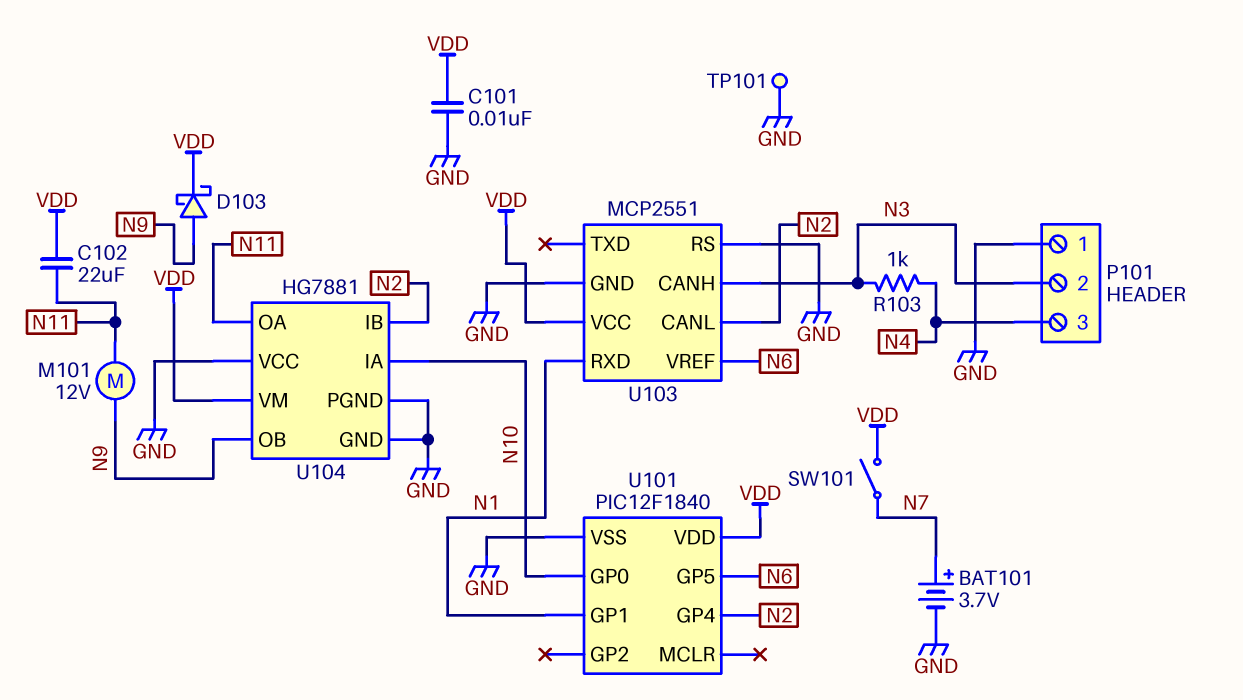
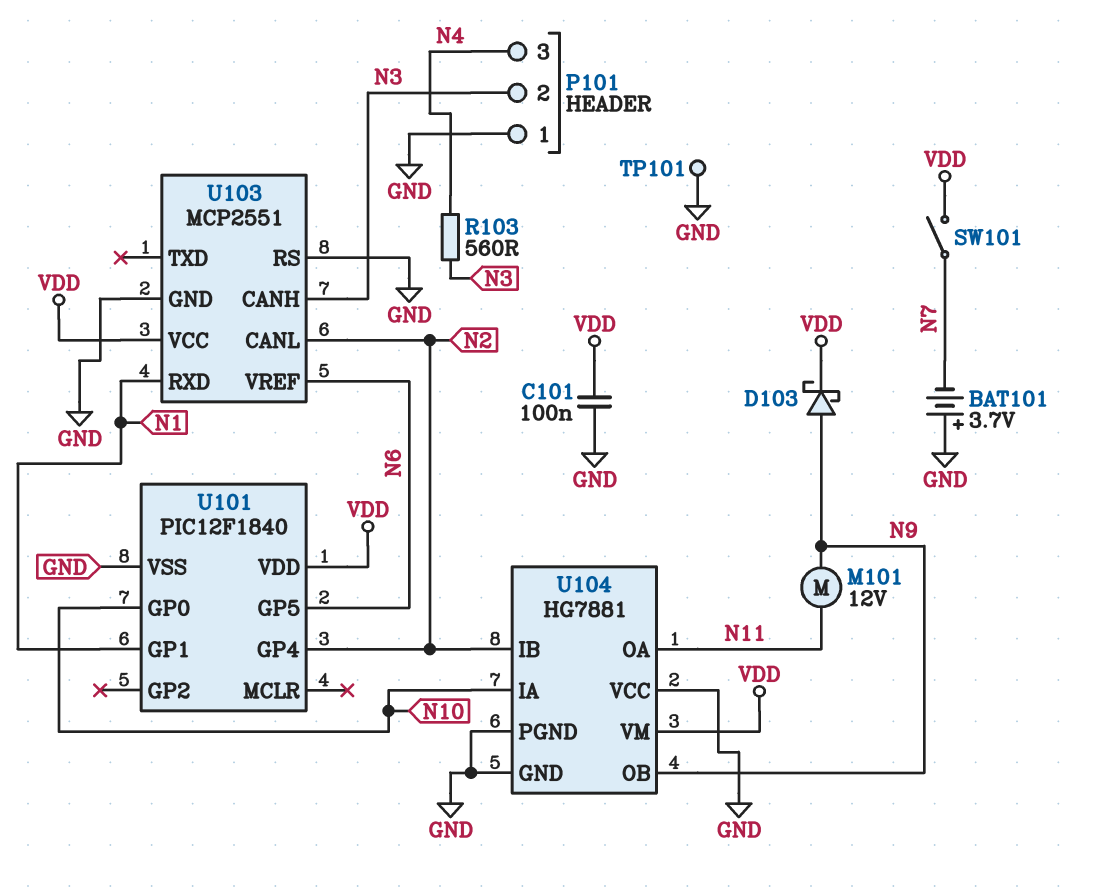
BAT101: 3.7V (plus N7, minus GND) -> 3.7V (plus GND, minus N7)
C101: 10nF (GND, VDD) -> 100nF (GND, VDD)
C102: 22uF (N11, VDD) -> none
R103: 1k (N3, N4) -> 560 (N3, N4)

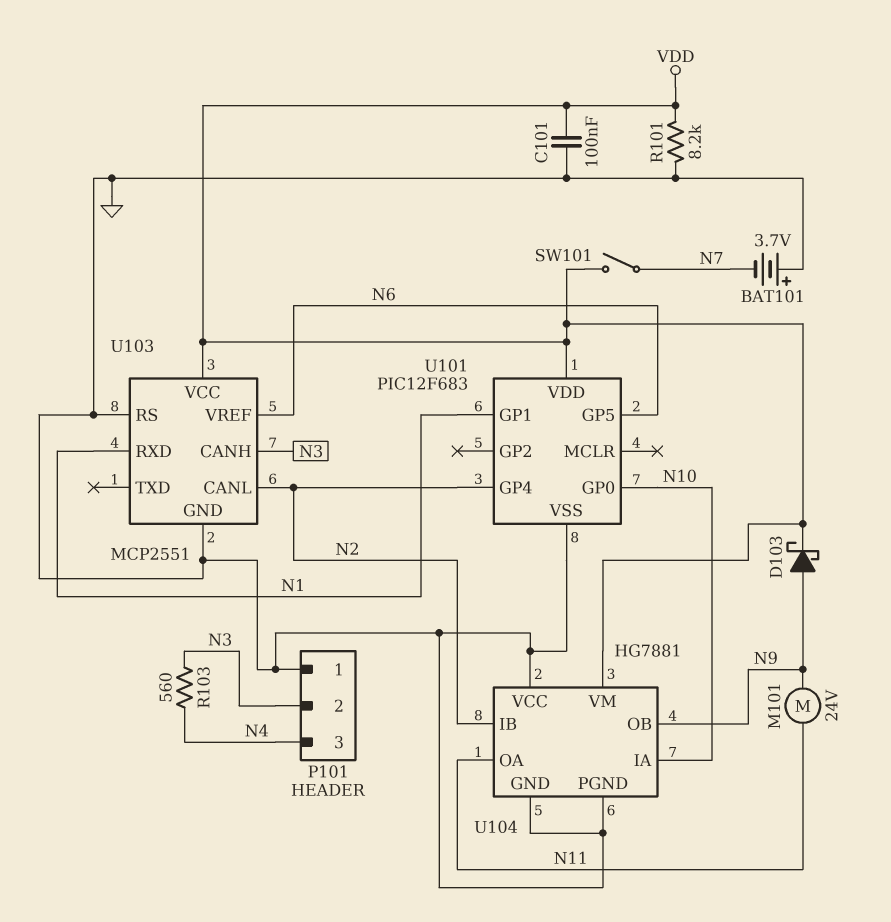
M101: motor 12V (N9, N11) -> motor 24V (N9, N11)
R101: none -> 8.2k (GND, VDD)
TP101: test point (GND) -> none
U101: PIC12F1840 -> PIC12F683

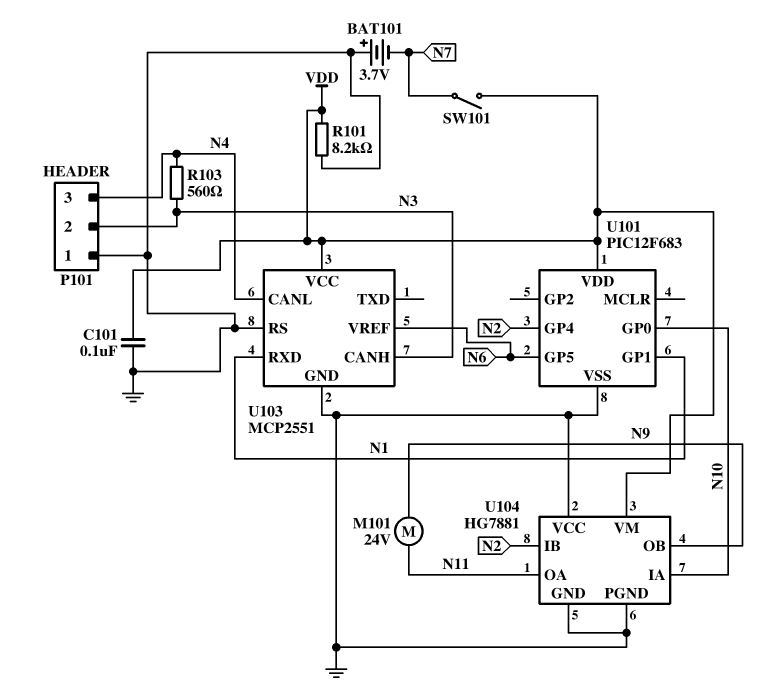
D103: schottky (A N9, K VDD) -> none
U103 pin CANL: N2 -> N4

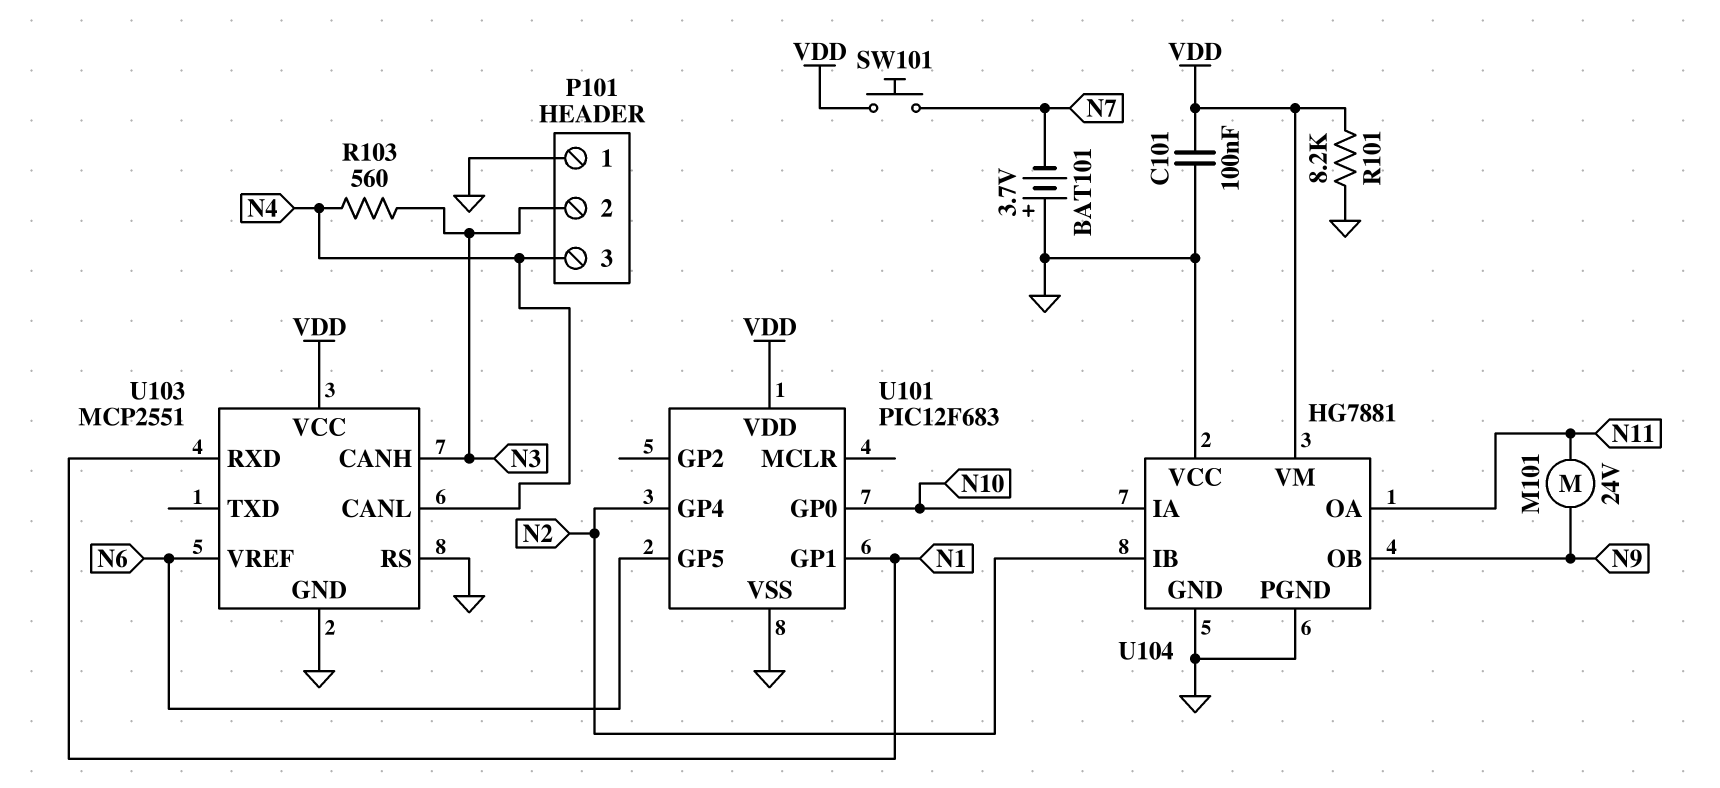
SW101: switch (N7, VDD) -> button (N7, VDD)

